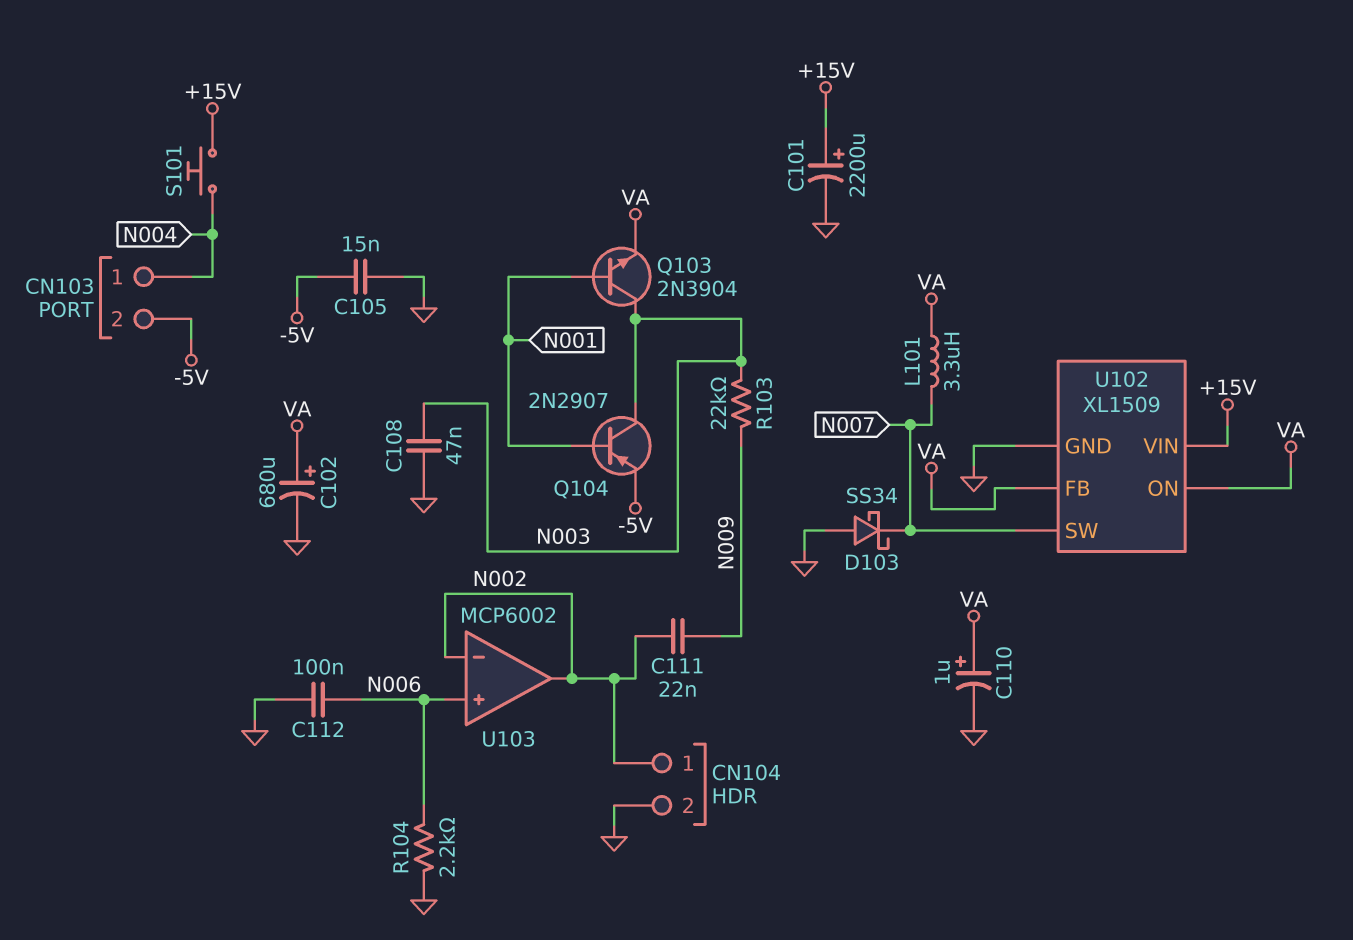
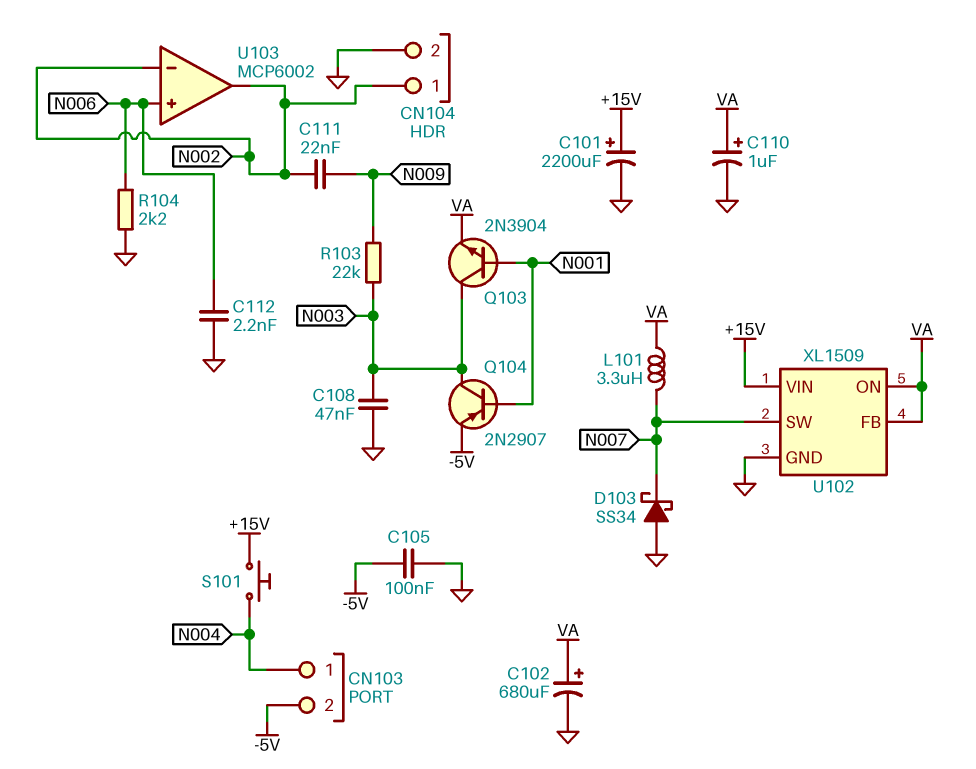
C105: 15nF (-5V, GND) -> 100nF (-5V, GND)
C112: 100nF (GND, N006) -> 2.2nF (GND, N006)

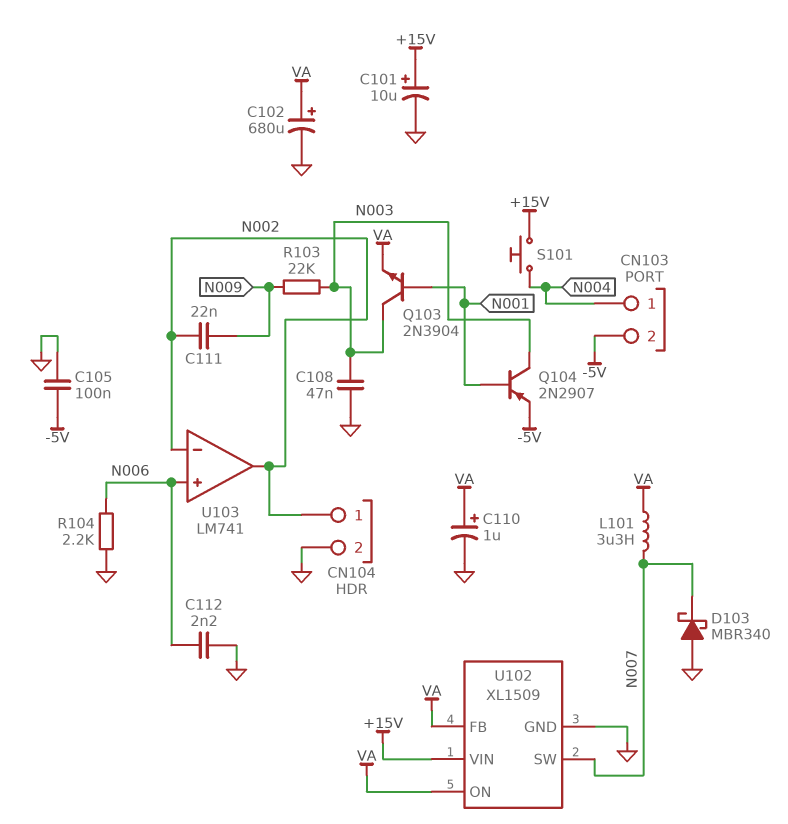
C101: 2200uF (plus +15V, minus GND) -> 10uF (plus +15V, minus GND)
D103: schottky SS34 (A GND, K N007) -> schottky MBR340 (A GND, K N007)
U103: MCP6002 -> LM741

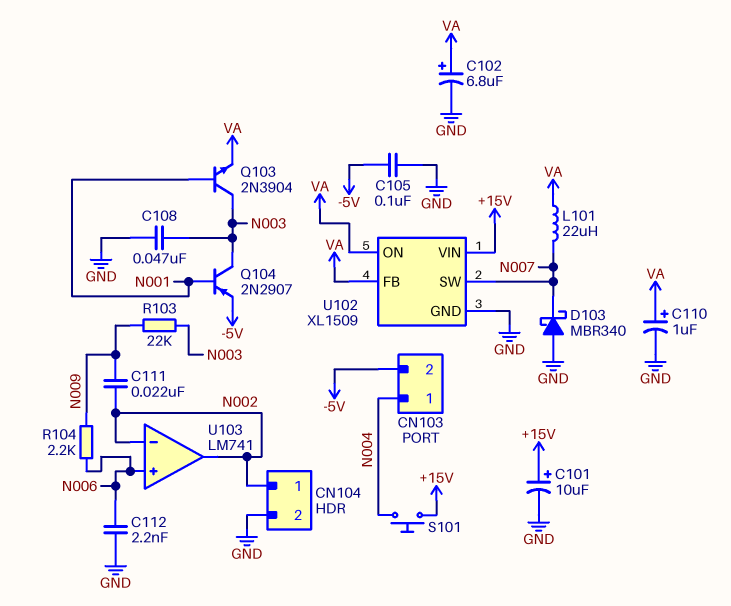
C102: 680uF (plus VA, minus GND) -> 6.8uF (plus VA, minus GND)
L101: 3.3uH (N007, VA) -> 22uH (N007, VA)
R104: 2.2k (GND, N006) -> 2.2k (N006, N009)

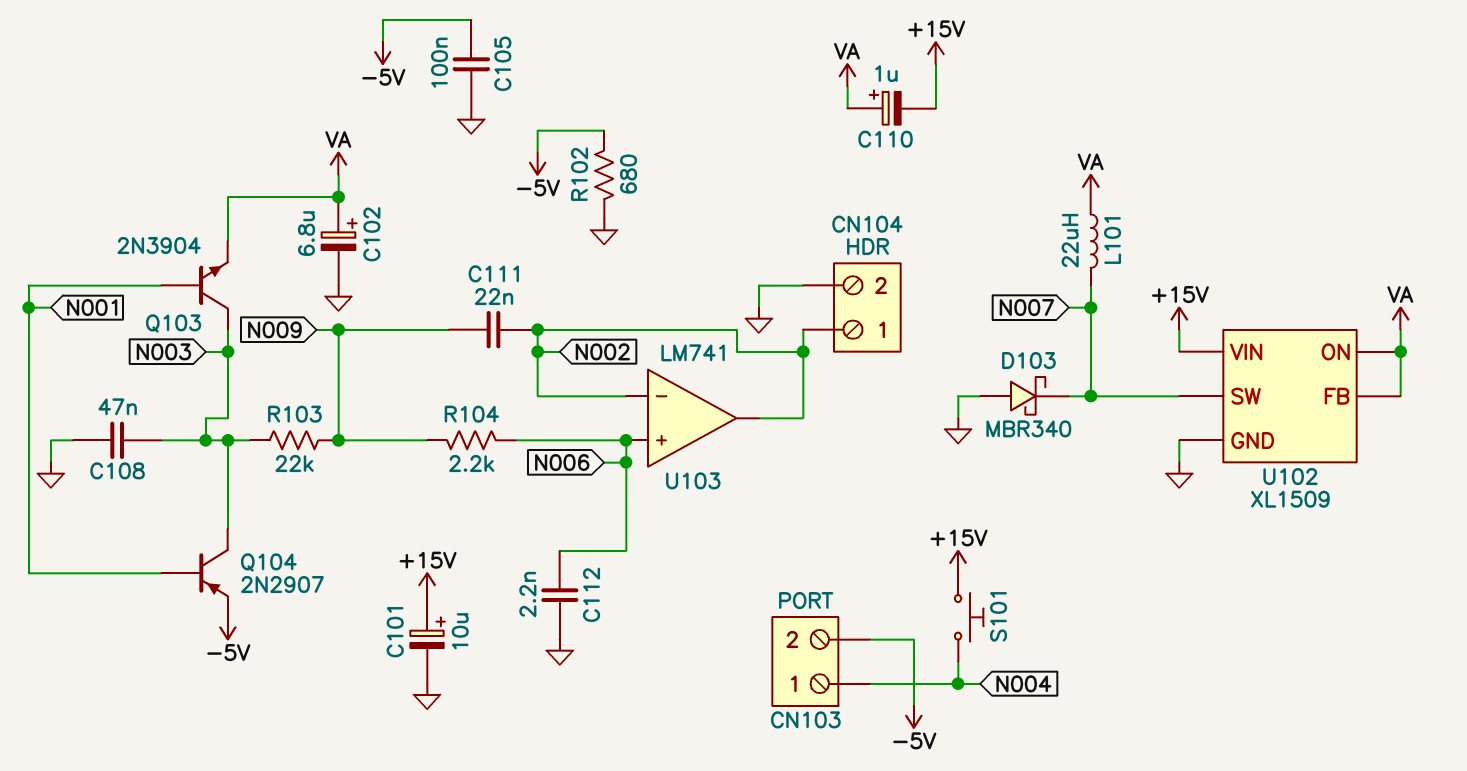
C110: 1uF (plus VA, minus GND) -> 1uF (plus VA, minus +15V)
R102: none -> 680 (-5V, GND)

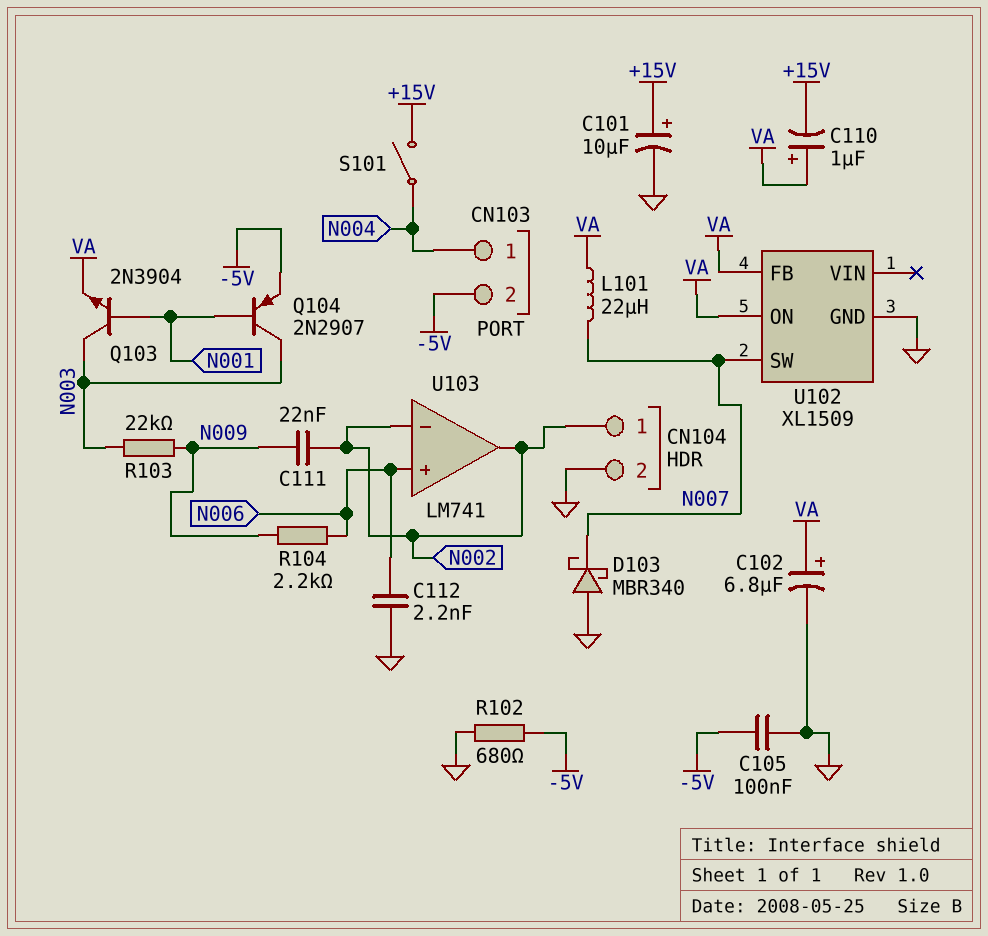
C108: 47nF (GND, N003) -> none
S101: button (+15V, N004) -> switch (+15V, N004)
U102 pin VIN: +15V -> none

